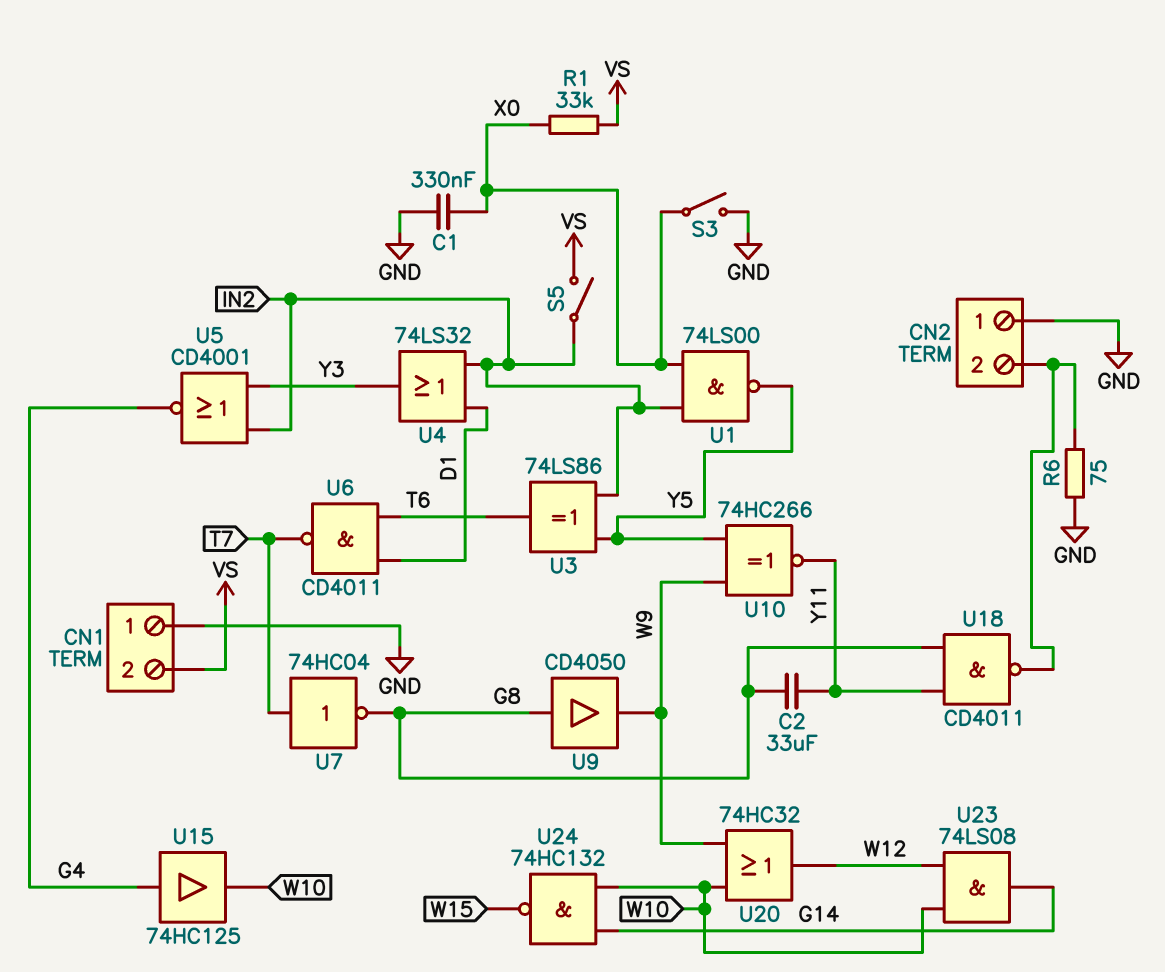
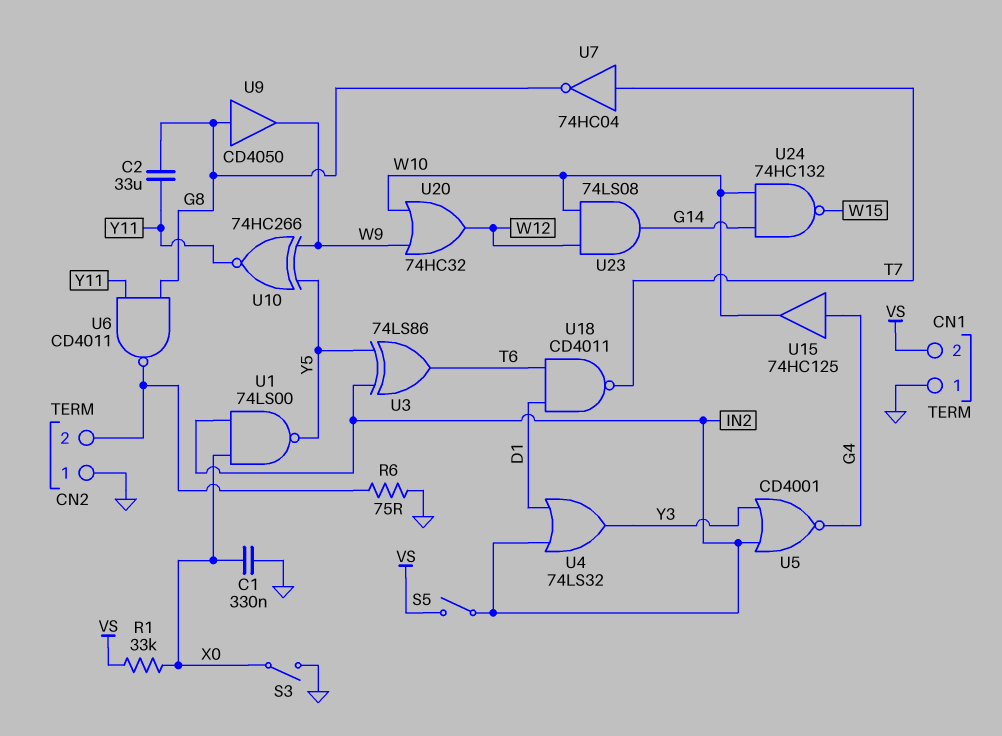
U6: NAND CD4011 (in D1, in T6, out T7) -> NAND CD4011 (in G8, in Y11, out CN2/2)
U18: NAND CD4011 (in G8, in Y11, out CN2/2) -> NAND CD4011 (in D1, in T6, out T7)

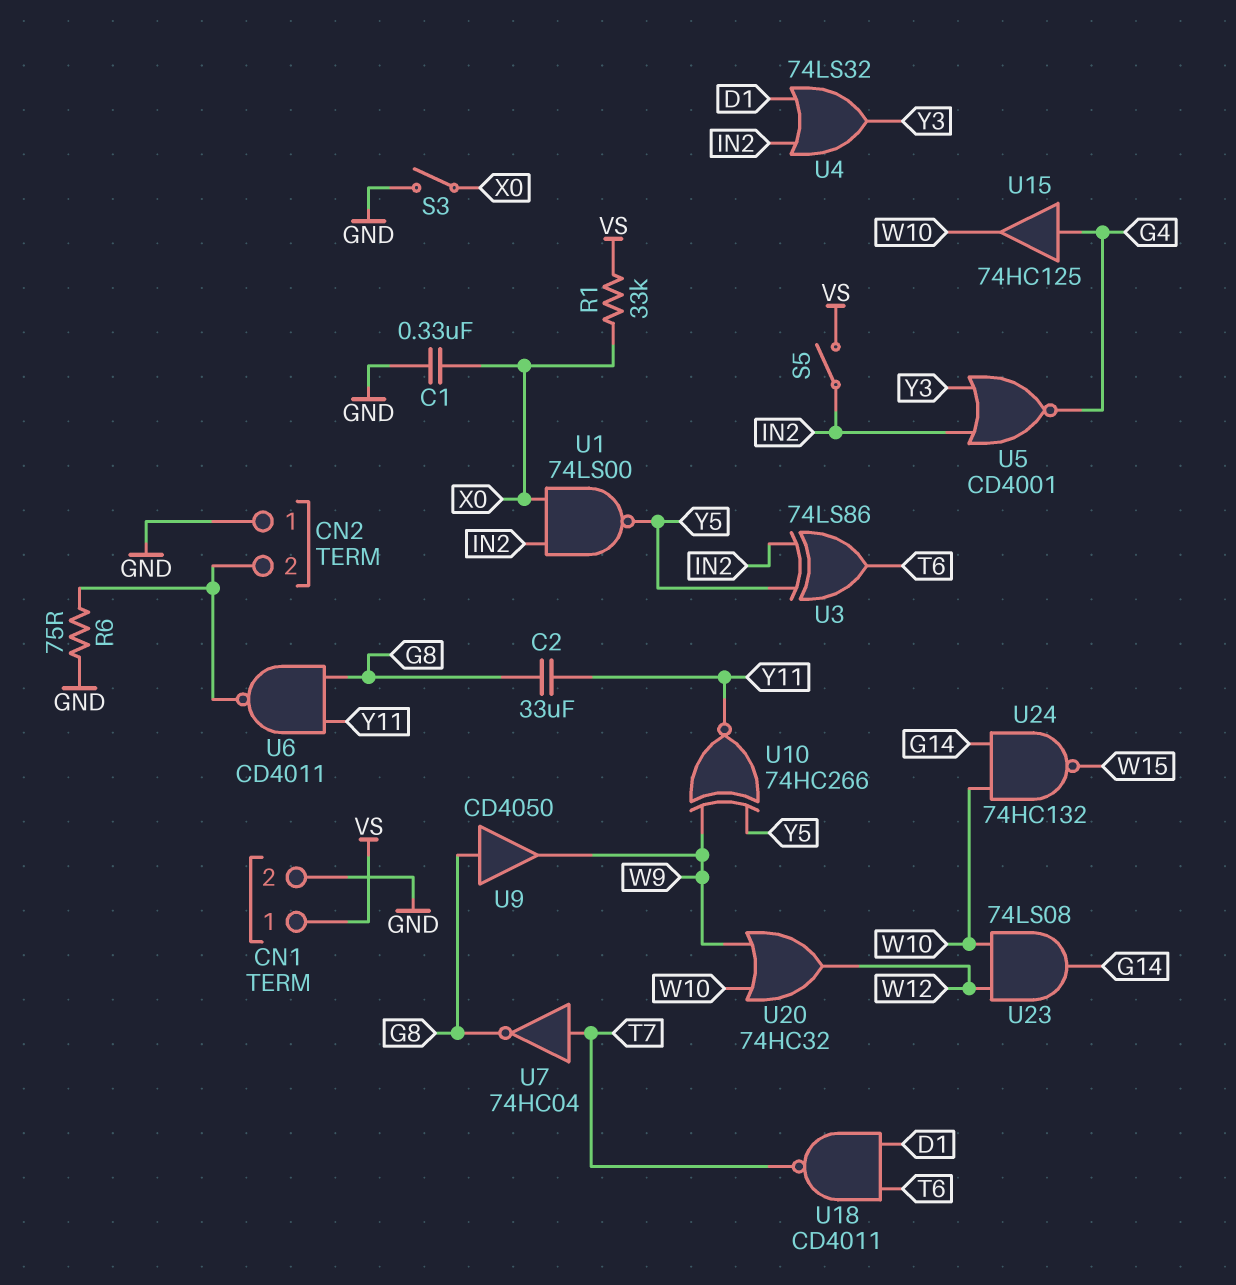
CN1 pin 1: GND -> VS
CN1 pin 2: VS -> GND

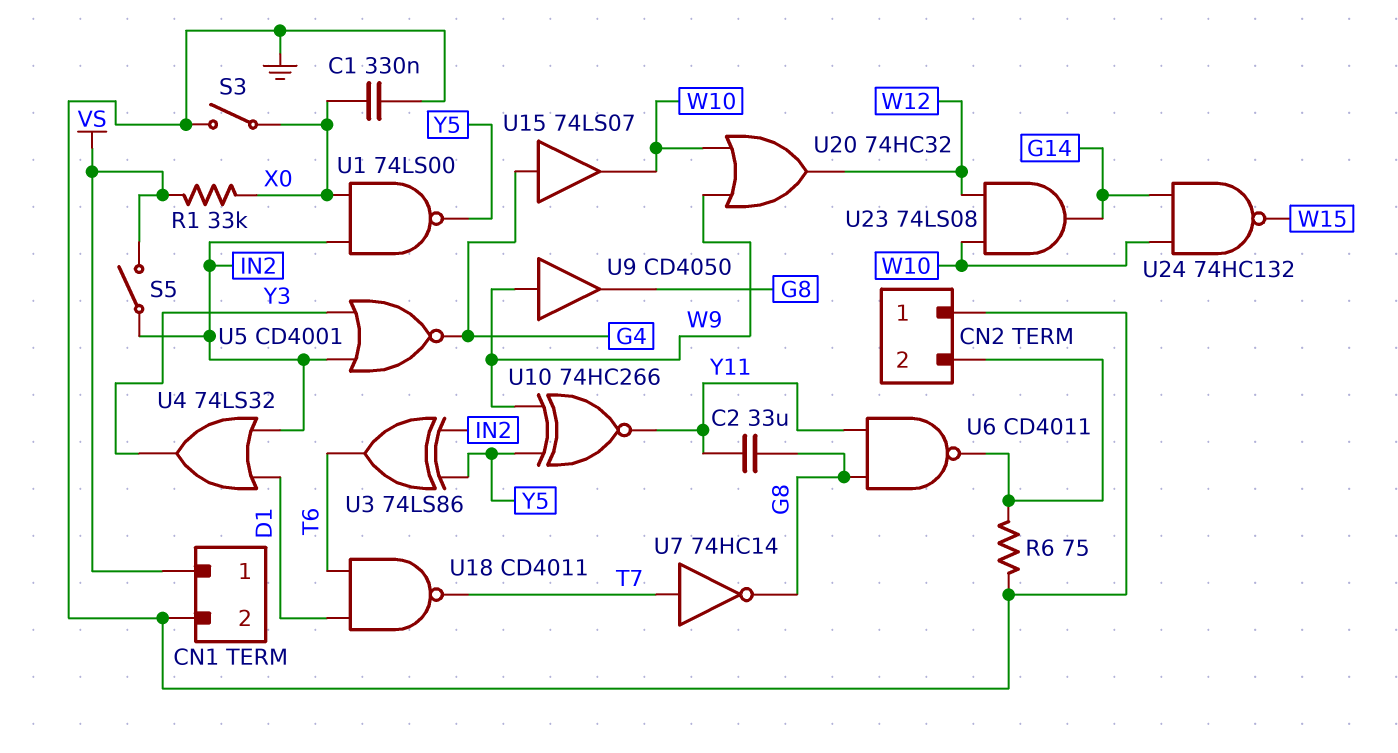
U7: NOT 74HC04 (in T7, out G8) -> NOT 74HC14 (in T7, out G8)
U9: buffer CD4050 (in G8, out W9) -> buffer CD4050 (in W9, out G8)
U15: buffer 74HC125 (in G4, out W10) -> buffer 74LS07 (in G4, out W10)

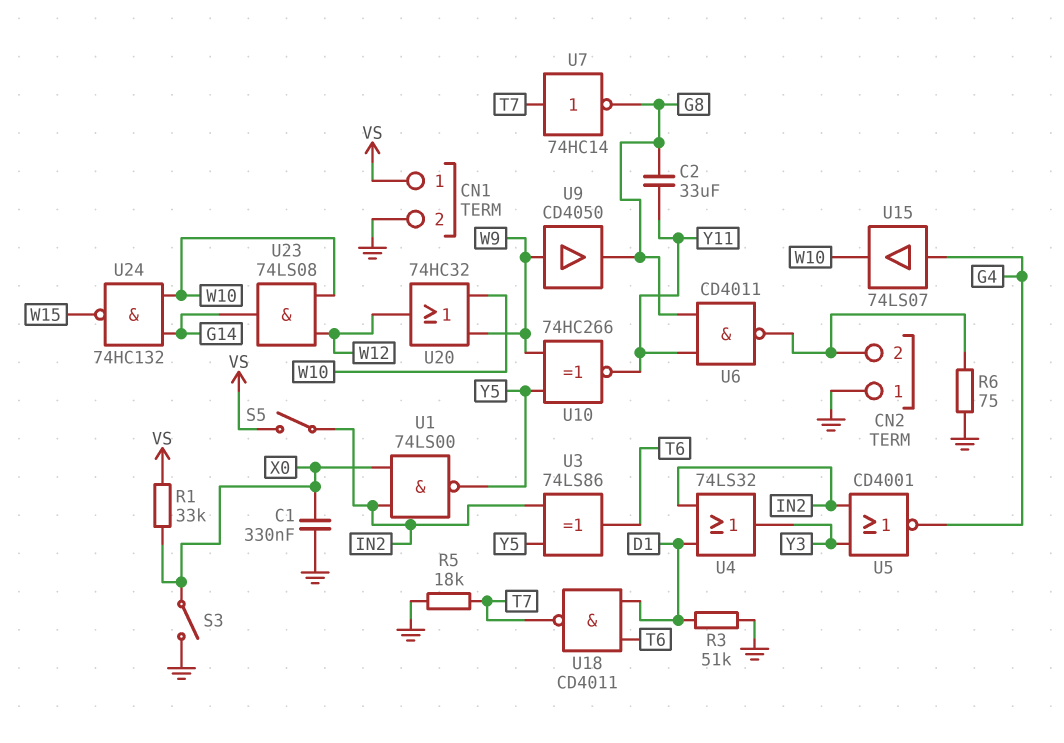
R3: none -> 51k (D1, GND)
R5: none -> 18k (GND, T7)

